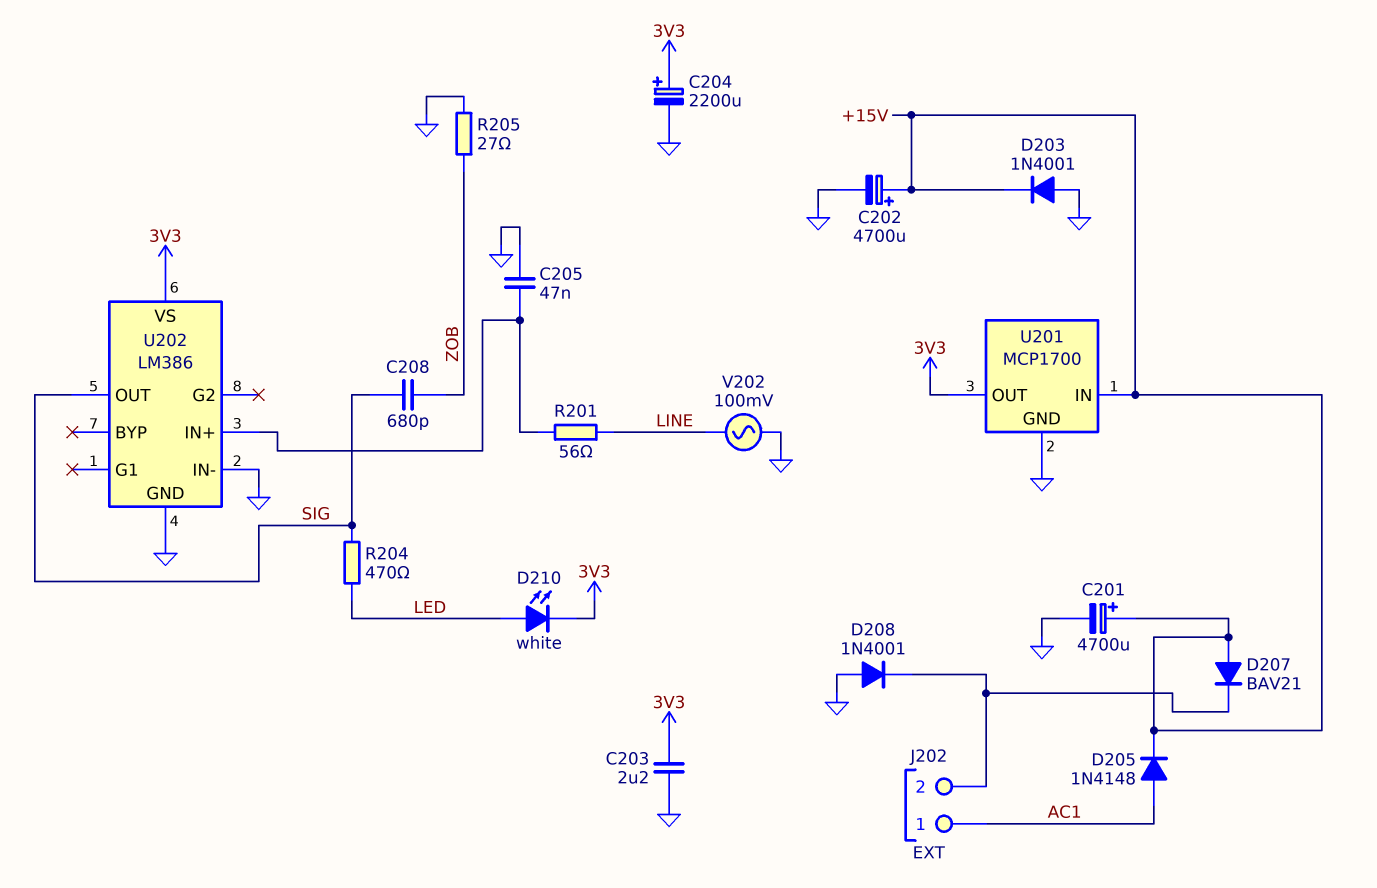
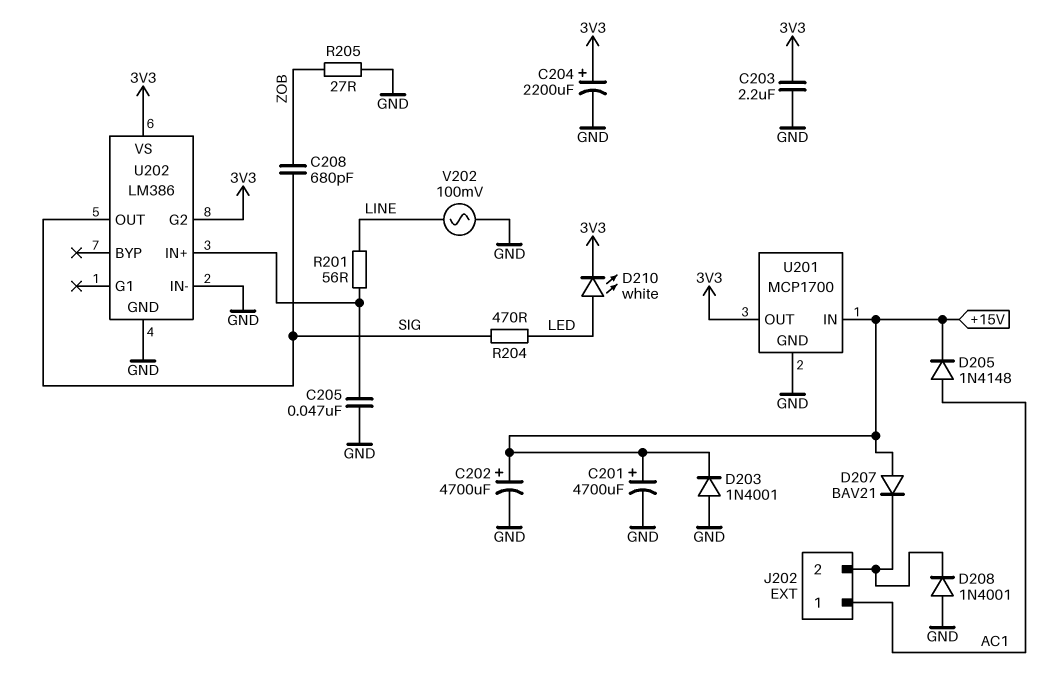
U202 pin G2: none -> 3V3

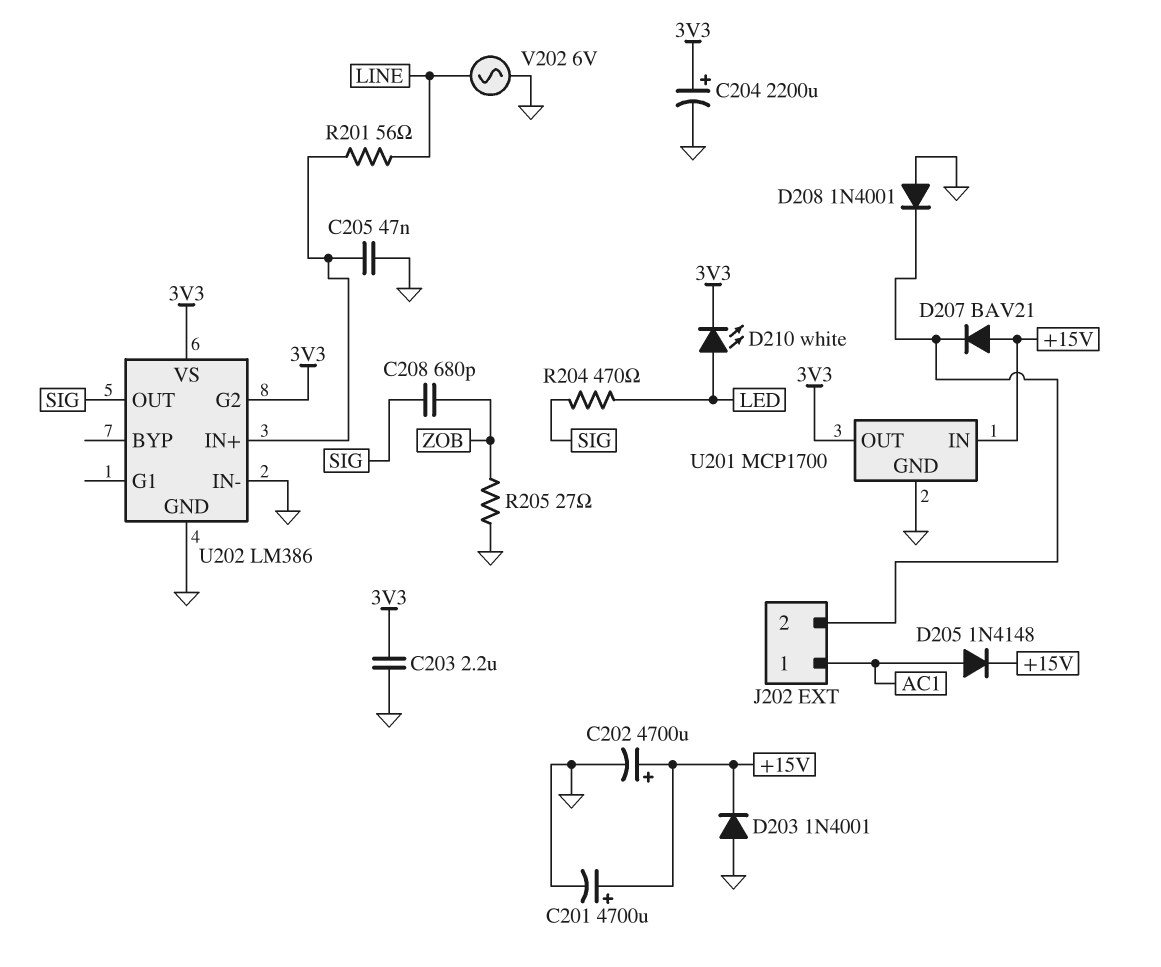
V202: AC 100mV (GND, LINE) -> AC 6V (GND, LINE)

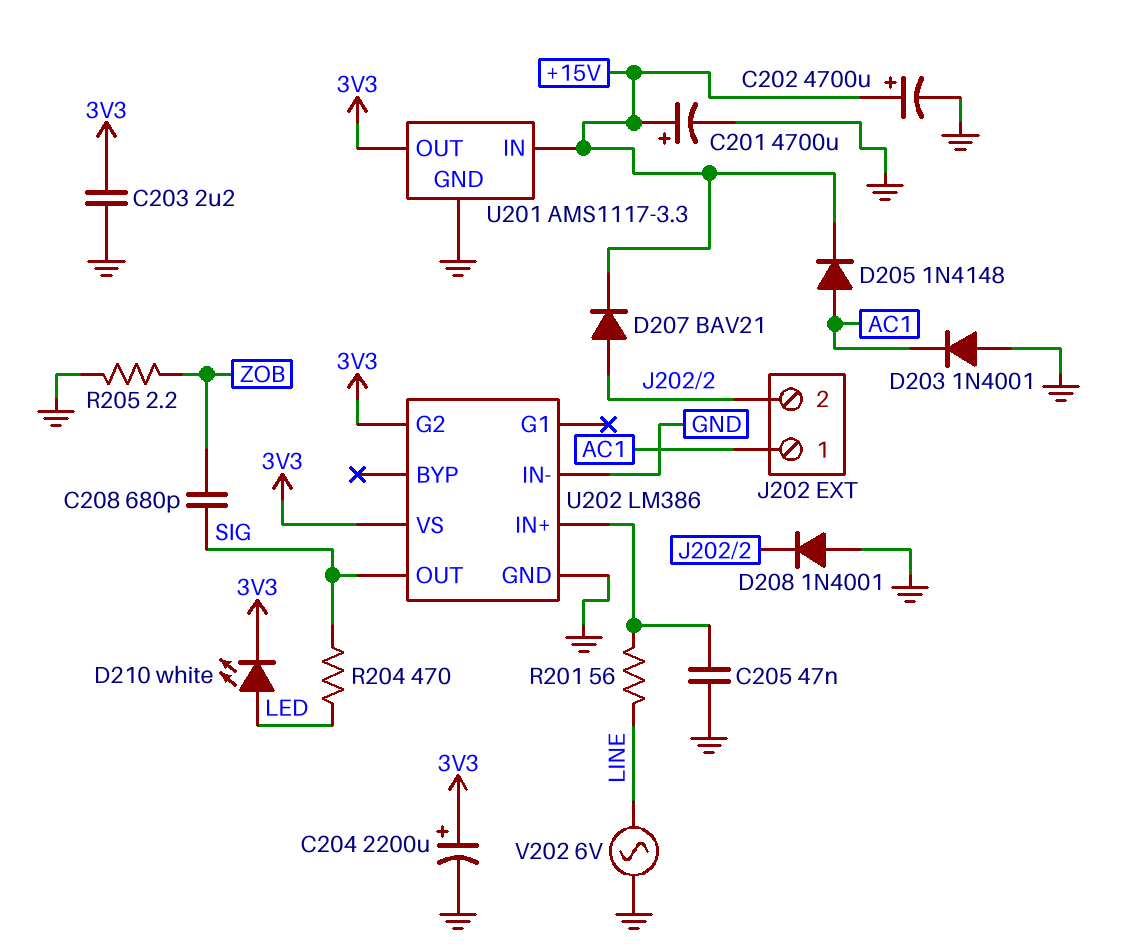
D203: diode 1N4001 (A GND, K +15V) -> diode 1N4001 (A GND, K AC1)
D207: diode BAV21 (A +15V, K J202/2) -> diode BAV21 (A J202/2, K +15V)
R205: 27 (GND, ZOB) -> 2.2 (GND, ZOB)
U201: MCP1700 -> AMS1117-3.3

